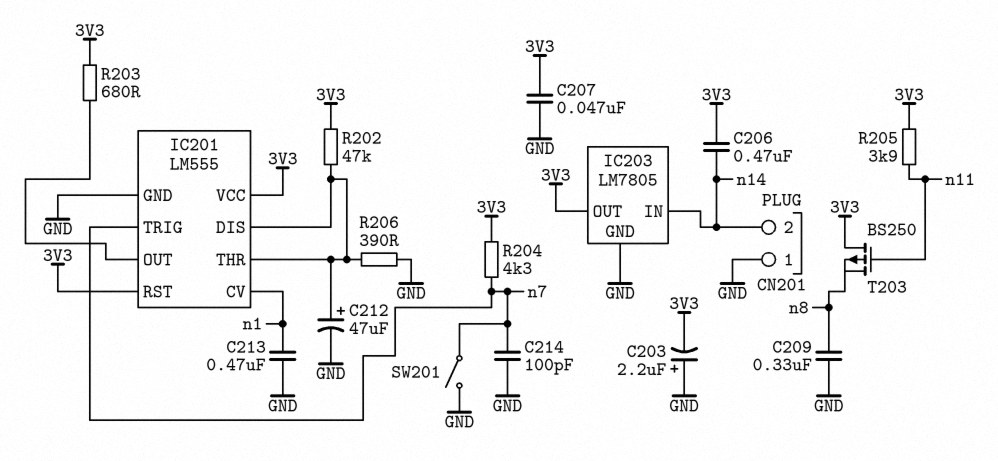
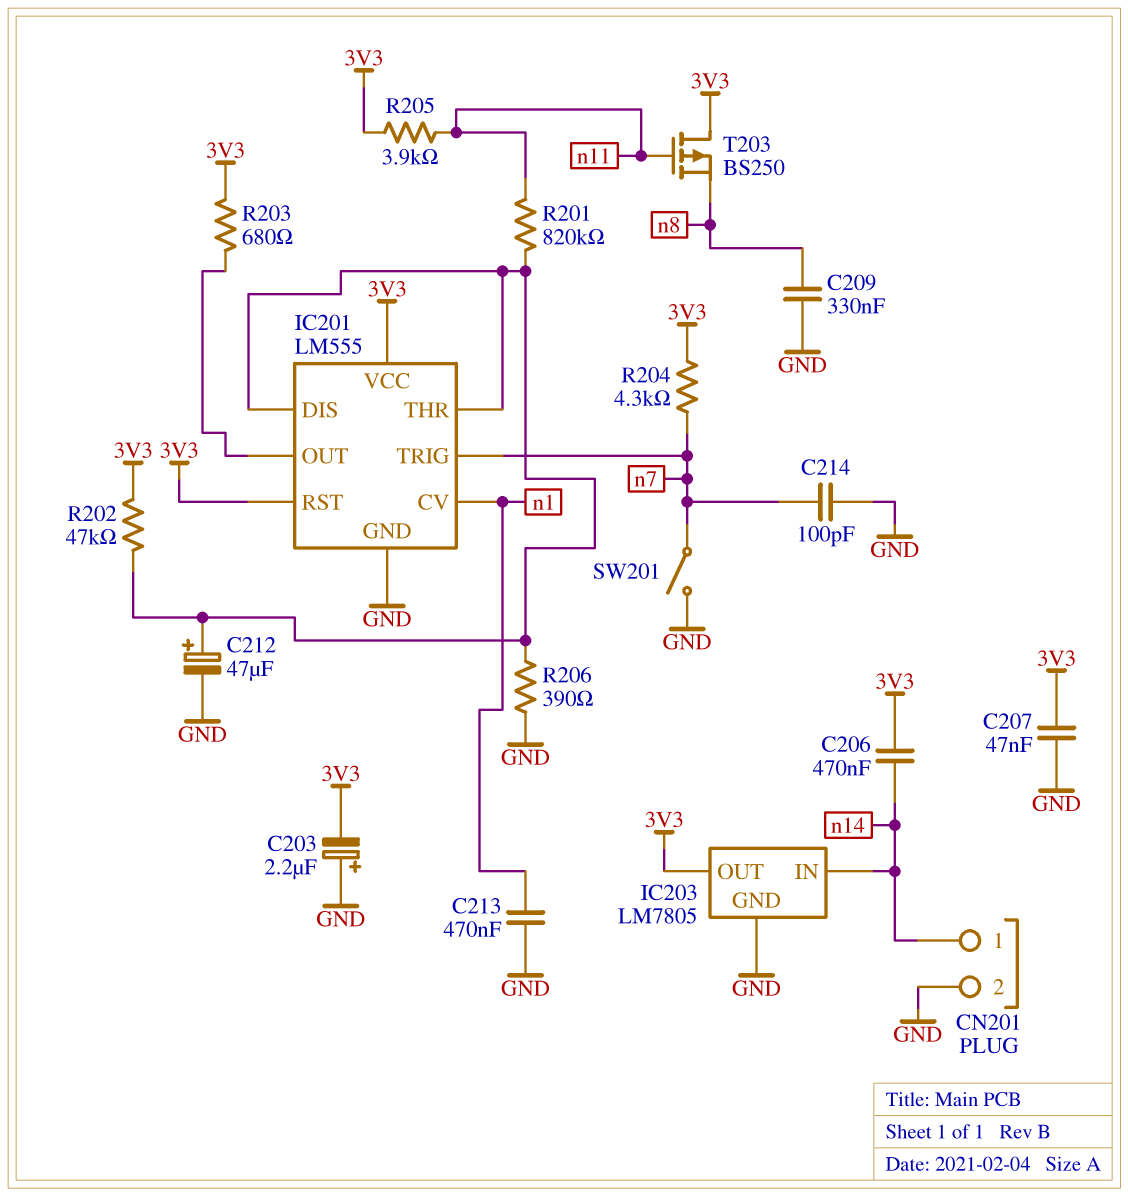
CN201 pin 1: GND -> n14
CN201 pin 2: n14 -> GND
R201: none -> 820k (IC201/DIS, n11)

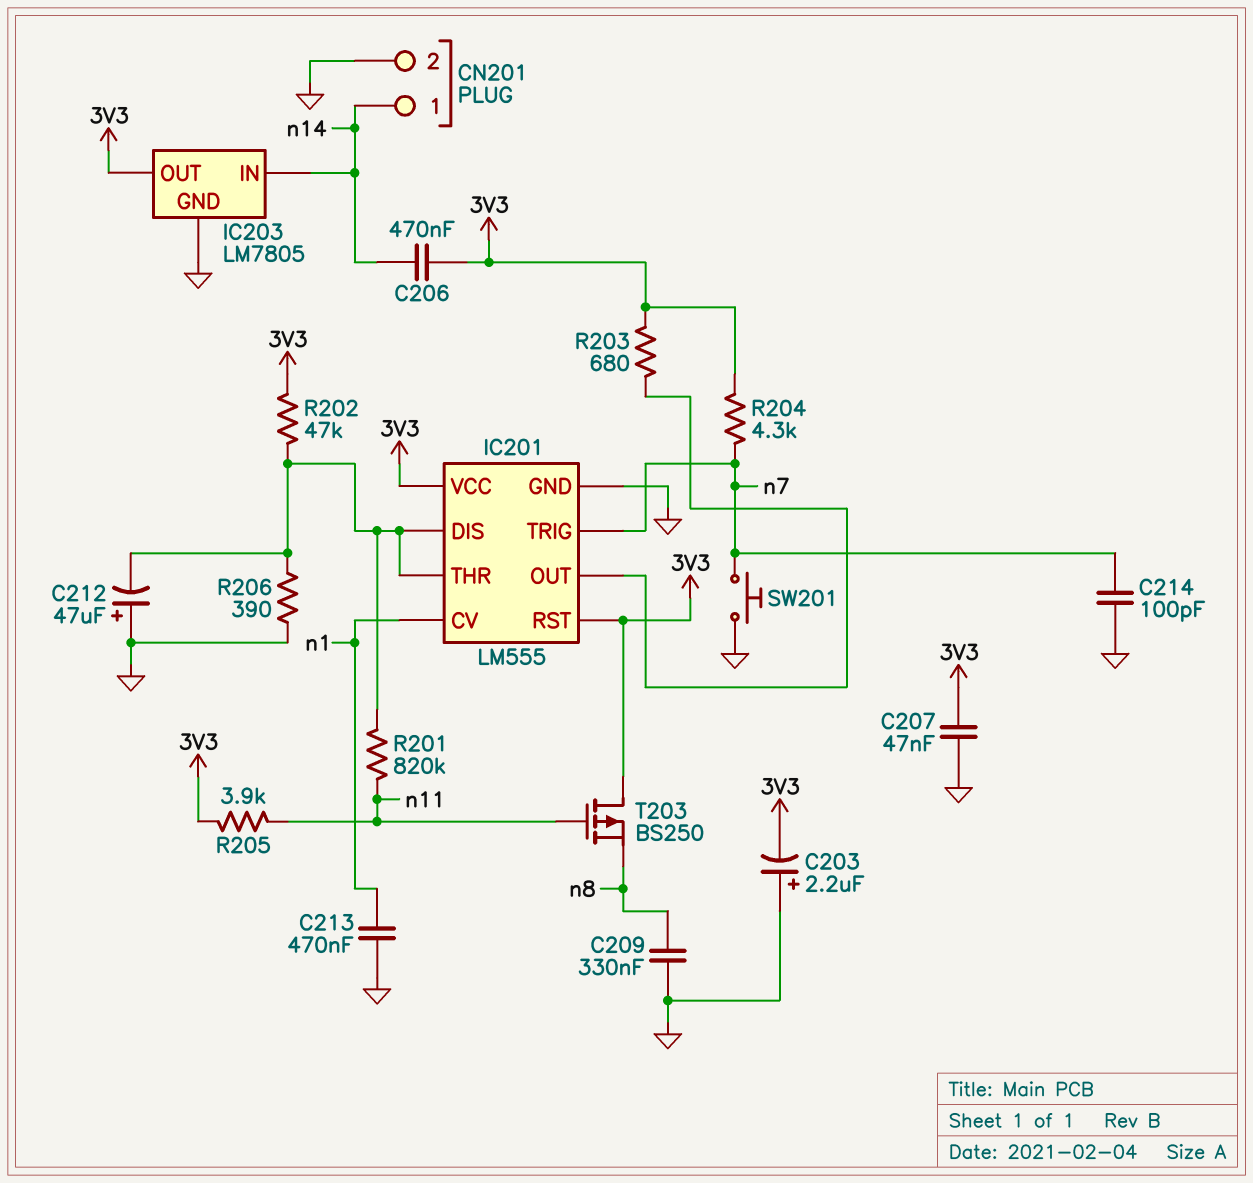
C212: 47uF (plus IC201/DIS, minus GND) -> 47uF (plus GND, minus IC201/DIS)
SW201: switch (GND, n7) -> button (GND, n7)

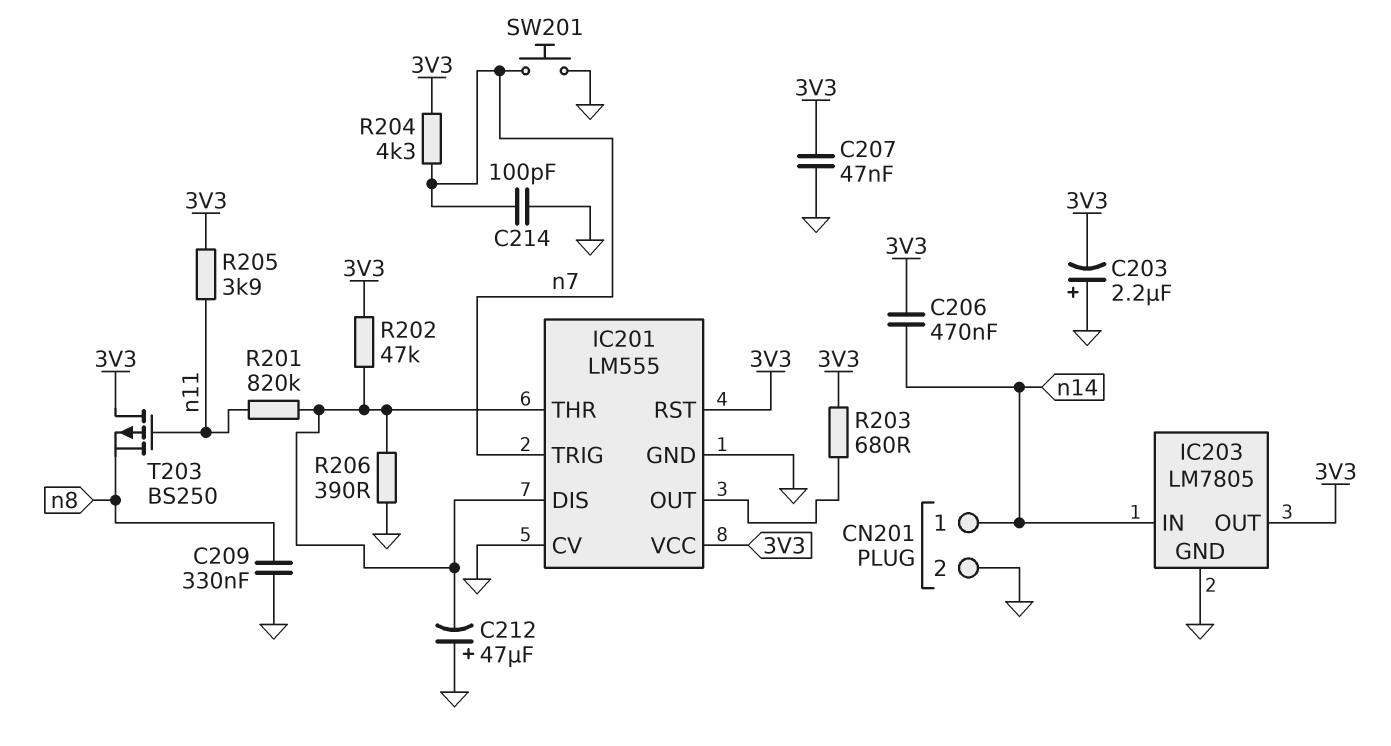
C213: 470nF (GND, n1) -> none
IC201 pin CV: n1 -> GND

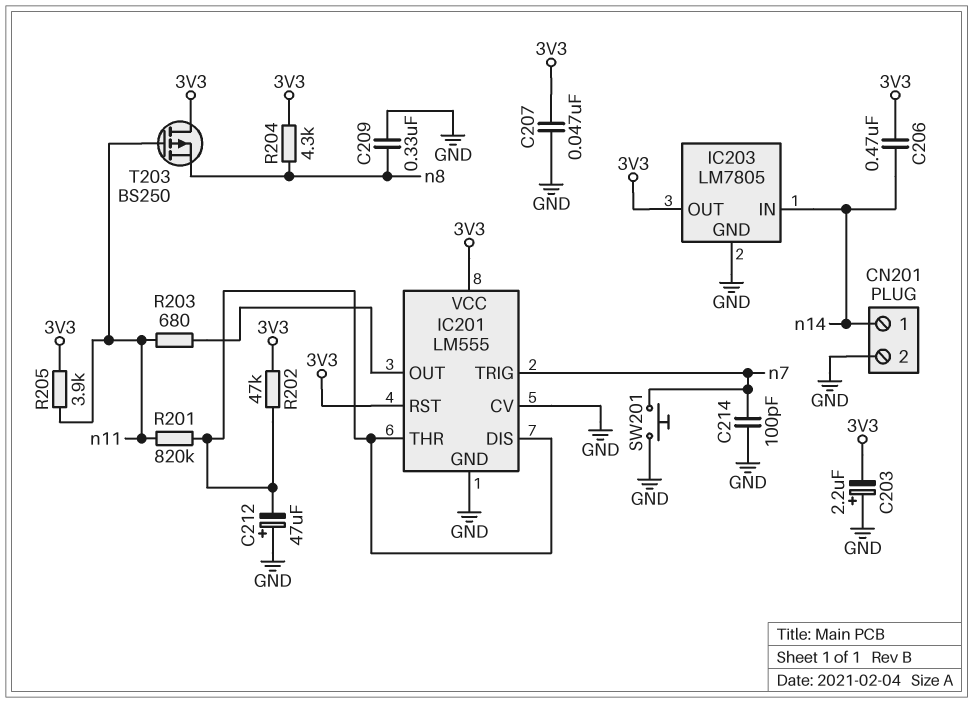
R203: 680 (3V3, IC201/OUT) -> 680 (IC201/OUT, n11)
R204: 4.3k (3V3, n7) -> 4.3k (3V3, n8)
R206: 390 (GND, IC201/DIS) -> none

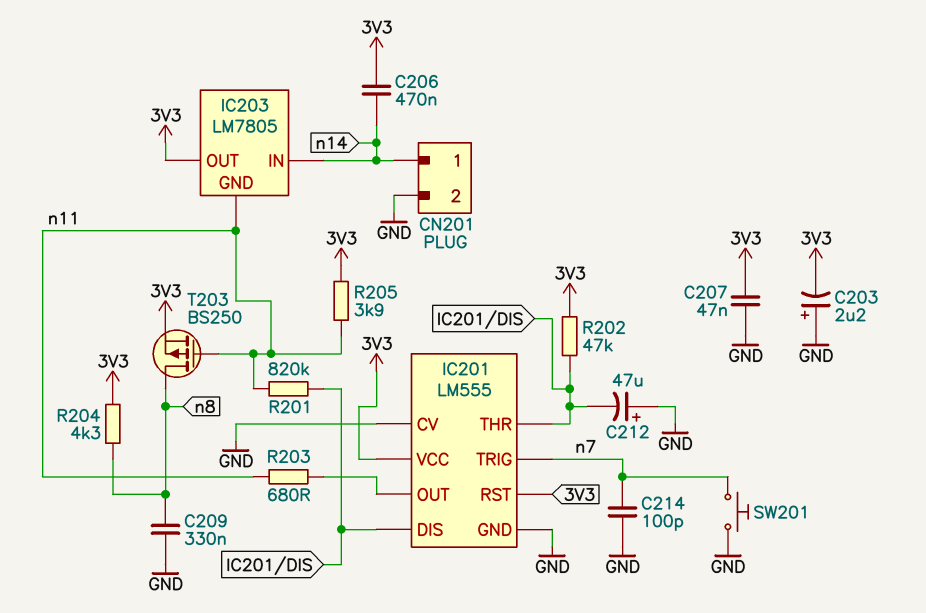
IC203 pin GND: GND -> n11
T203: PMOS BS250 (G n11, D 3V3, S n8) -> PMOS BS250 (G n11, D n8, S 3V3)

